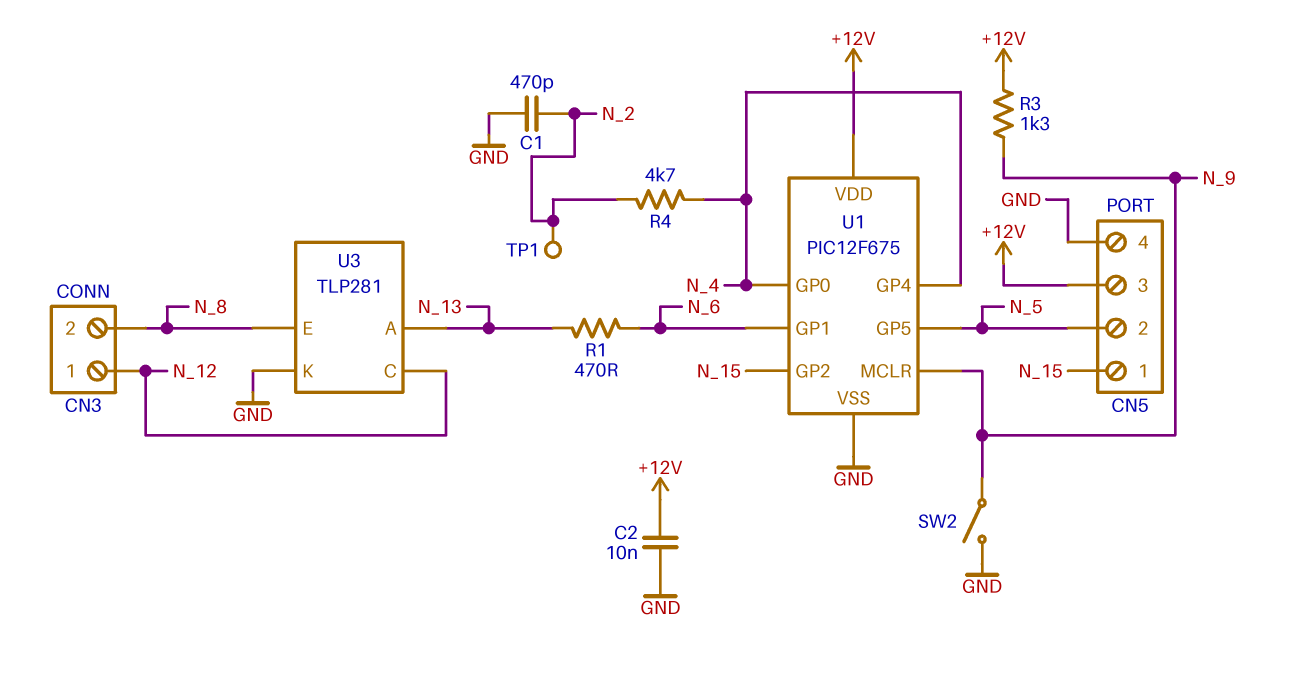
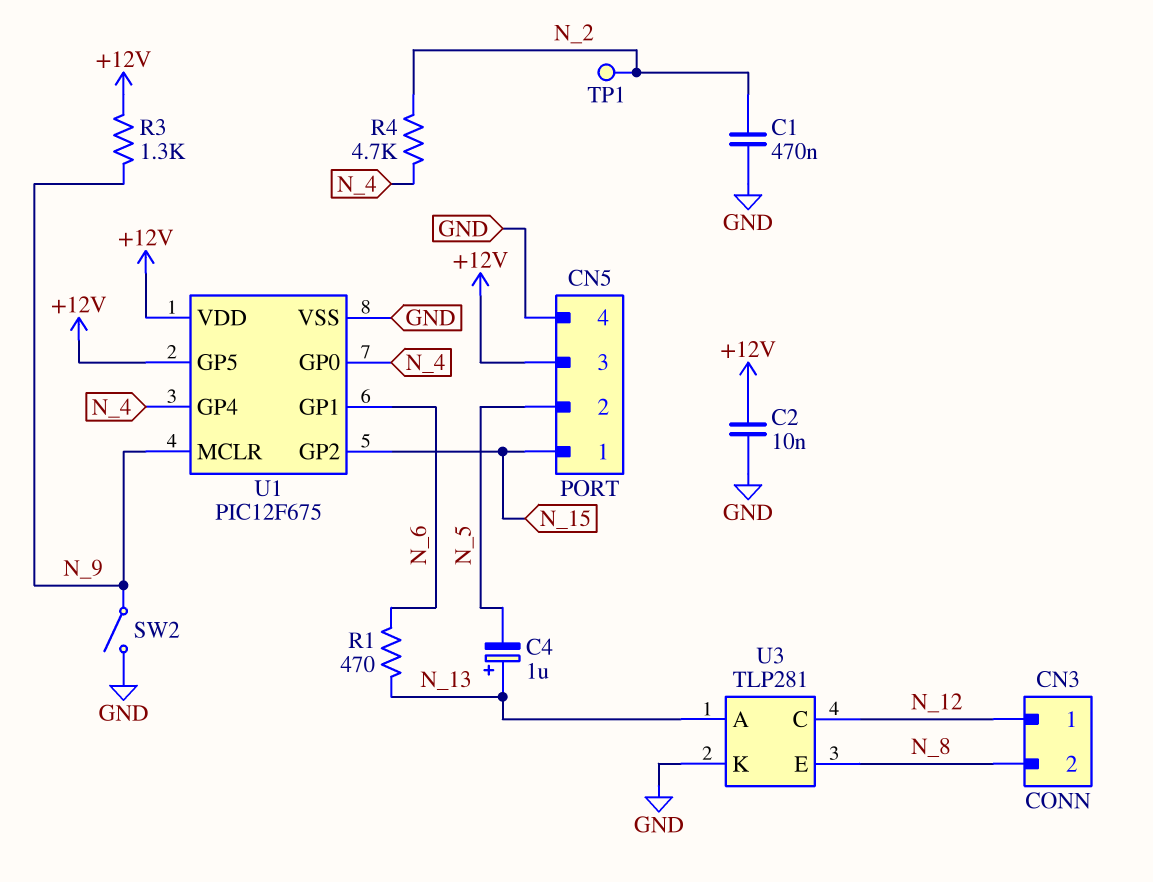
C1: 470pF (GND, N_2) -> 470nF (GND, N_2)
C4: none -> 1uF (plus N_13, minus N_5)
U1 pin GP5: N_5 -> +12V

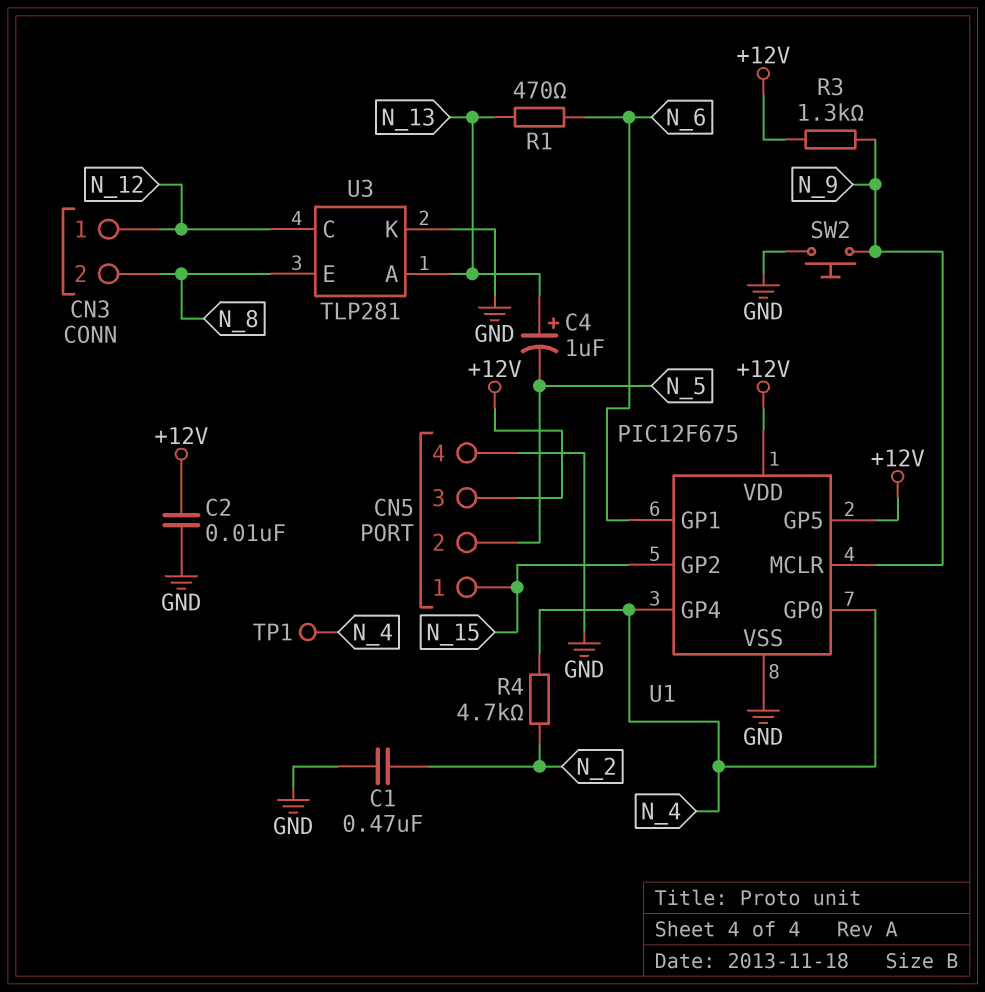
SW2: switch (GND, N_9) -> button (GND, N_9)
TP1: test point (N_2) -> test point (N_4)

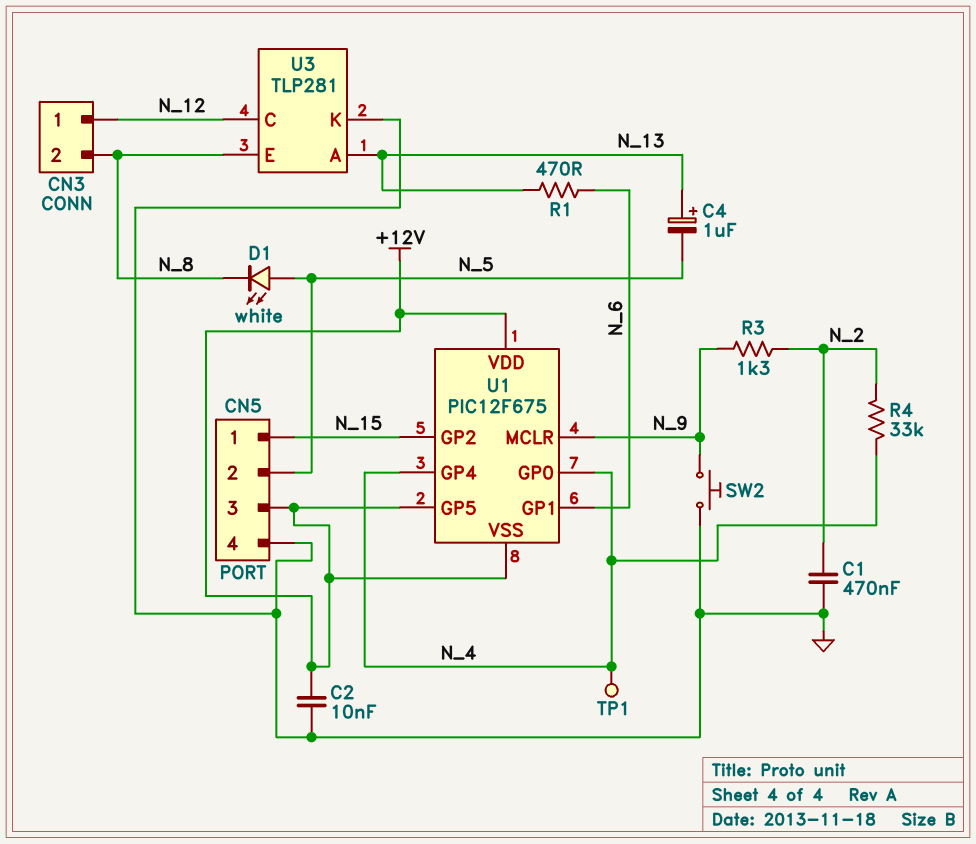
D1: none -> LED white (A N_5, K N_8)
R3: 1.3k (+12V, N_9) -> 1.3k (N_2, N_9)
R4: 4.7k (N_2, N_4) -> 33k (N_2, N_4)
U1 pin VSS: GND -> +12V

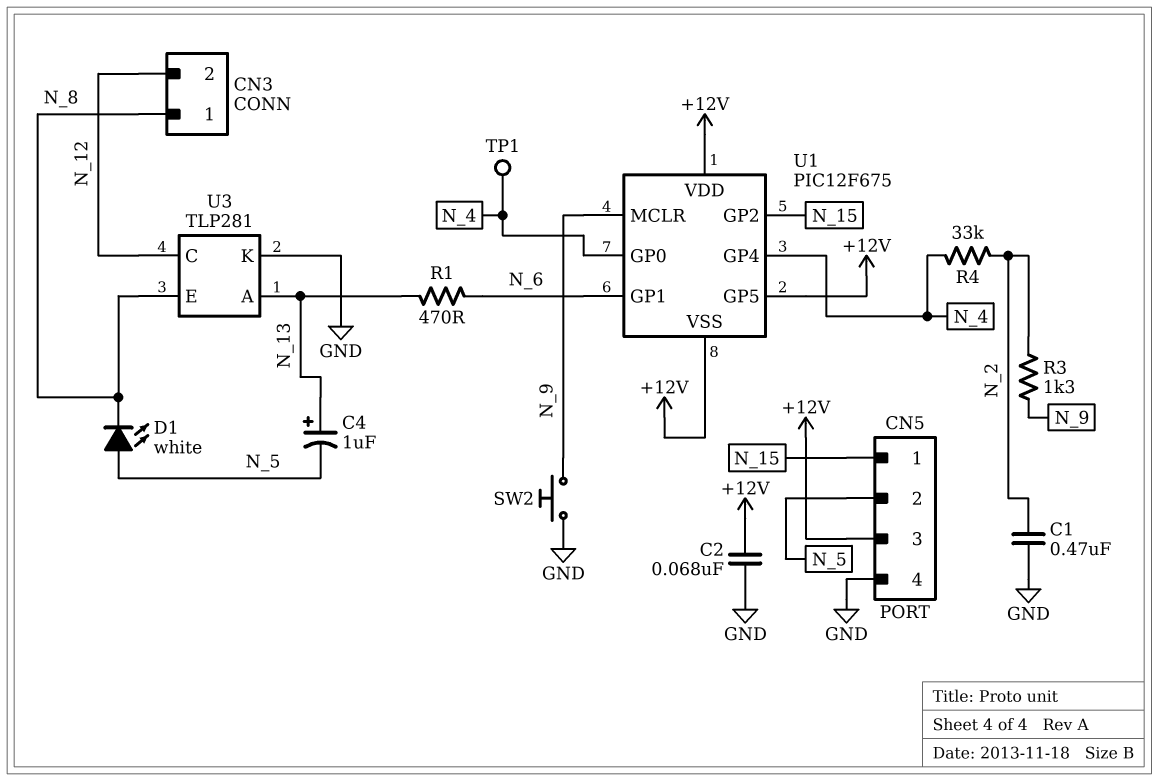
C2: 10nF (+12V, GND) -> 68nF (+12V, GND)
CN3 pin 1: N_12 -> N_8
CN3 pin 2: N_8 -> N_12

